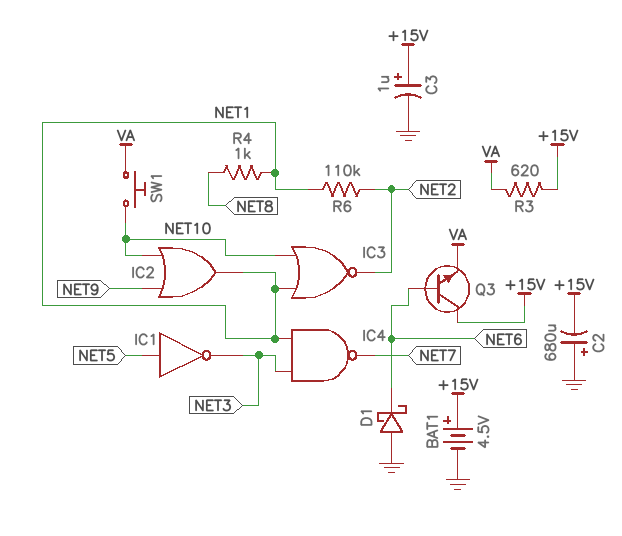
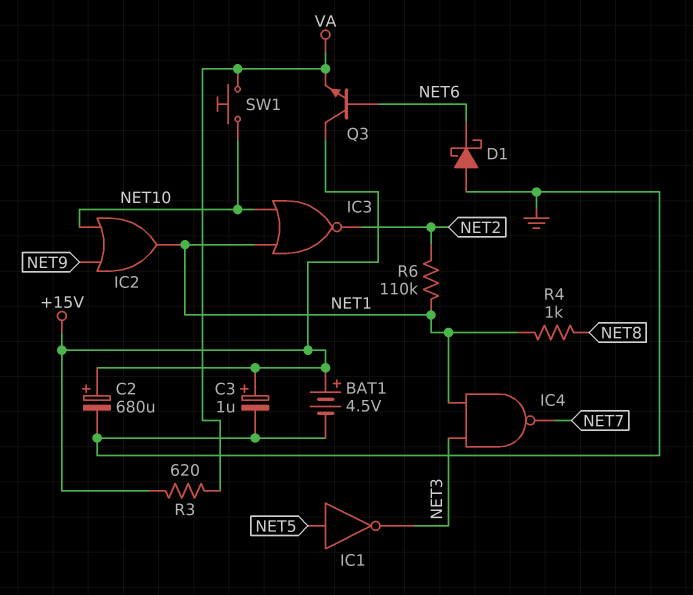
C2: 680uF (plus GND, minus +15V) -> 680uF (plus +15V, minus GND)

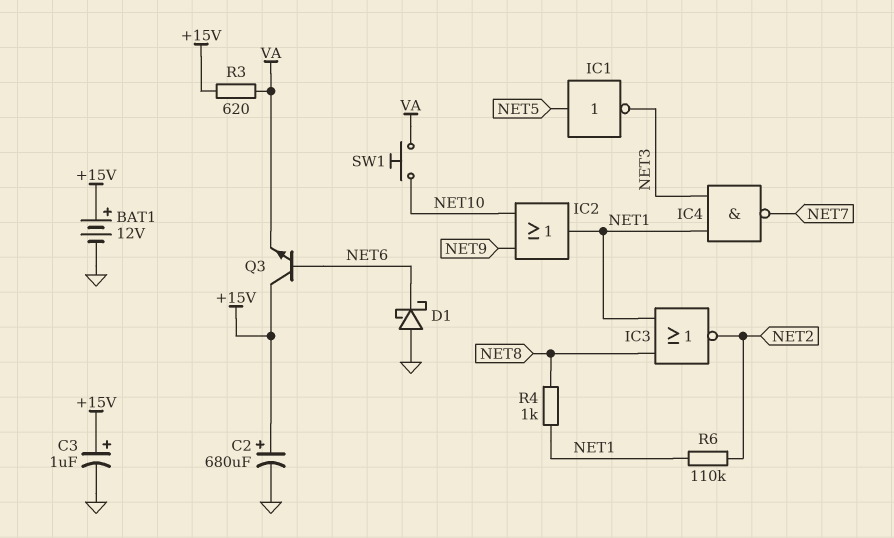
BAT1: 4.5V (plus +15V, minus GND) -> 12V (plus +15V, minus GND)
IC3: NOR (in NET1, in NET10, out NET2) -> NOR (in NET1, in NET8, out NET2)

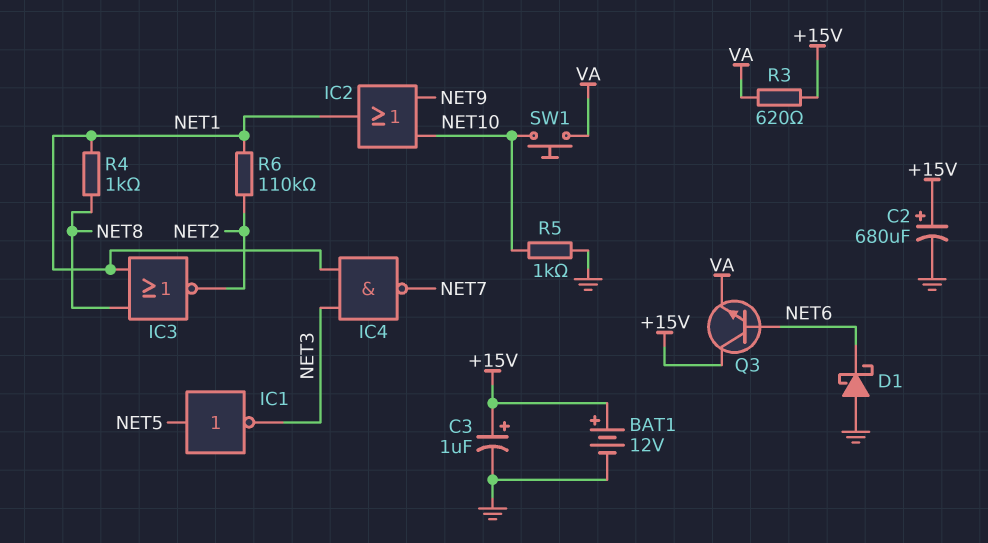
R5: none -> 1k (GND, NET10)

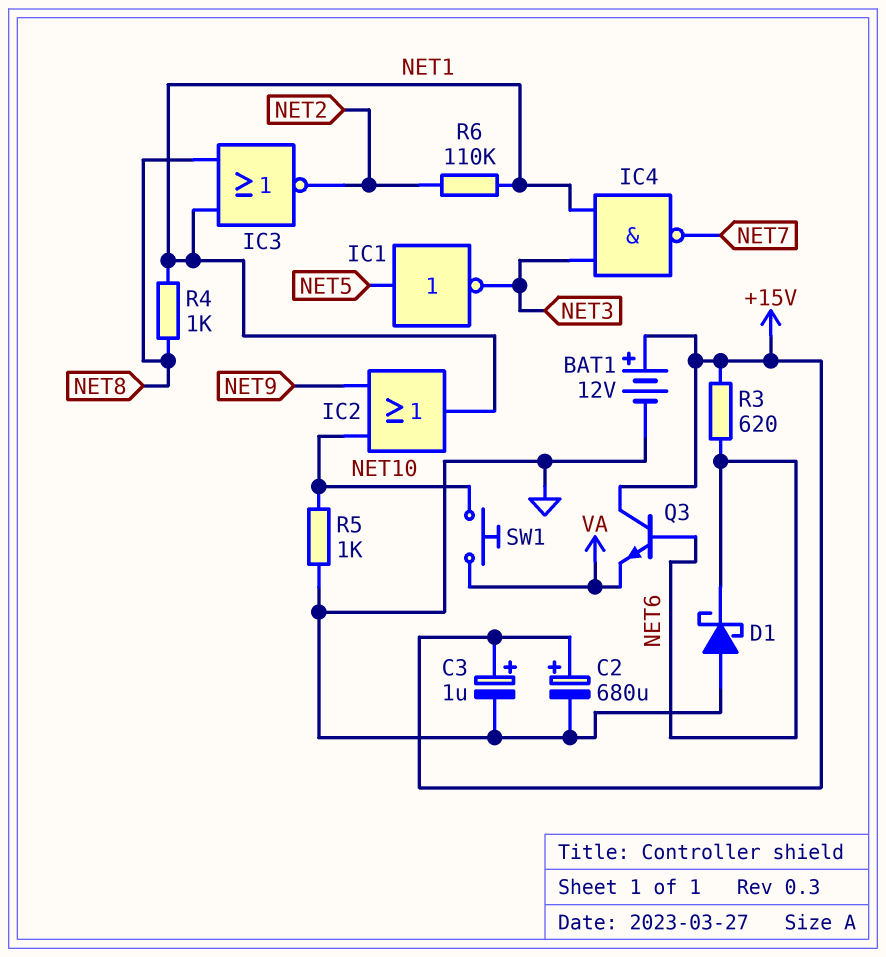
R3: 620 (+15V, VA) -> 620 (+15V, NET6)

